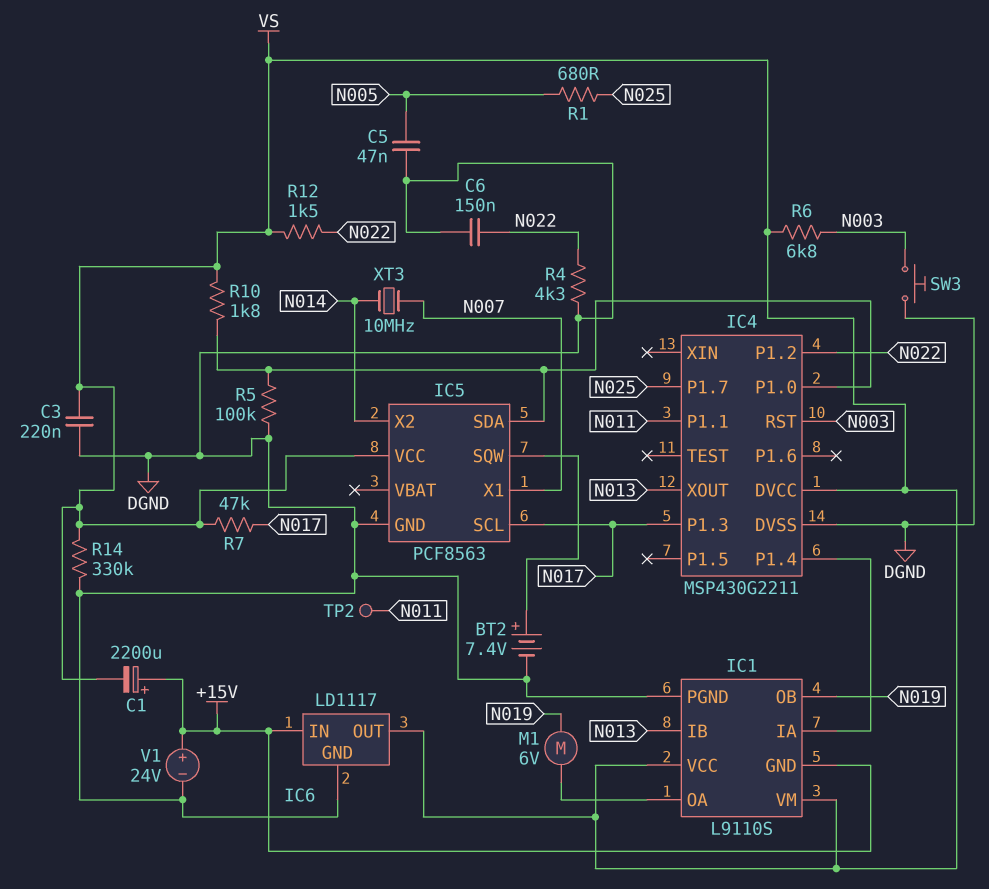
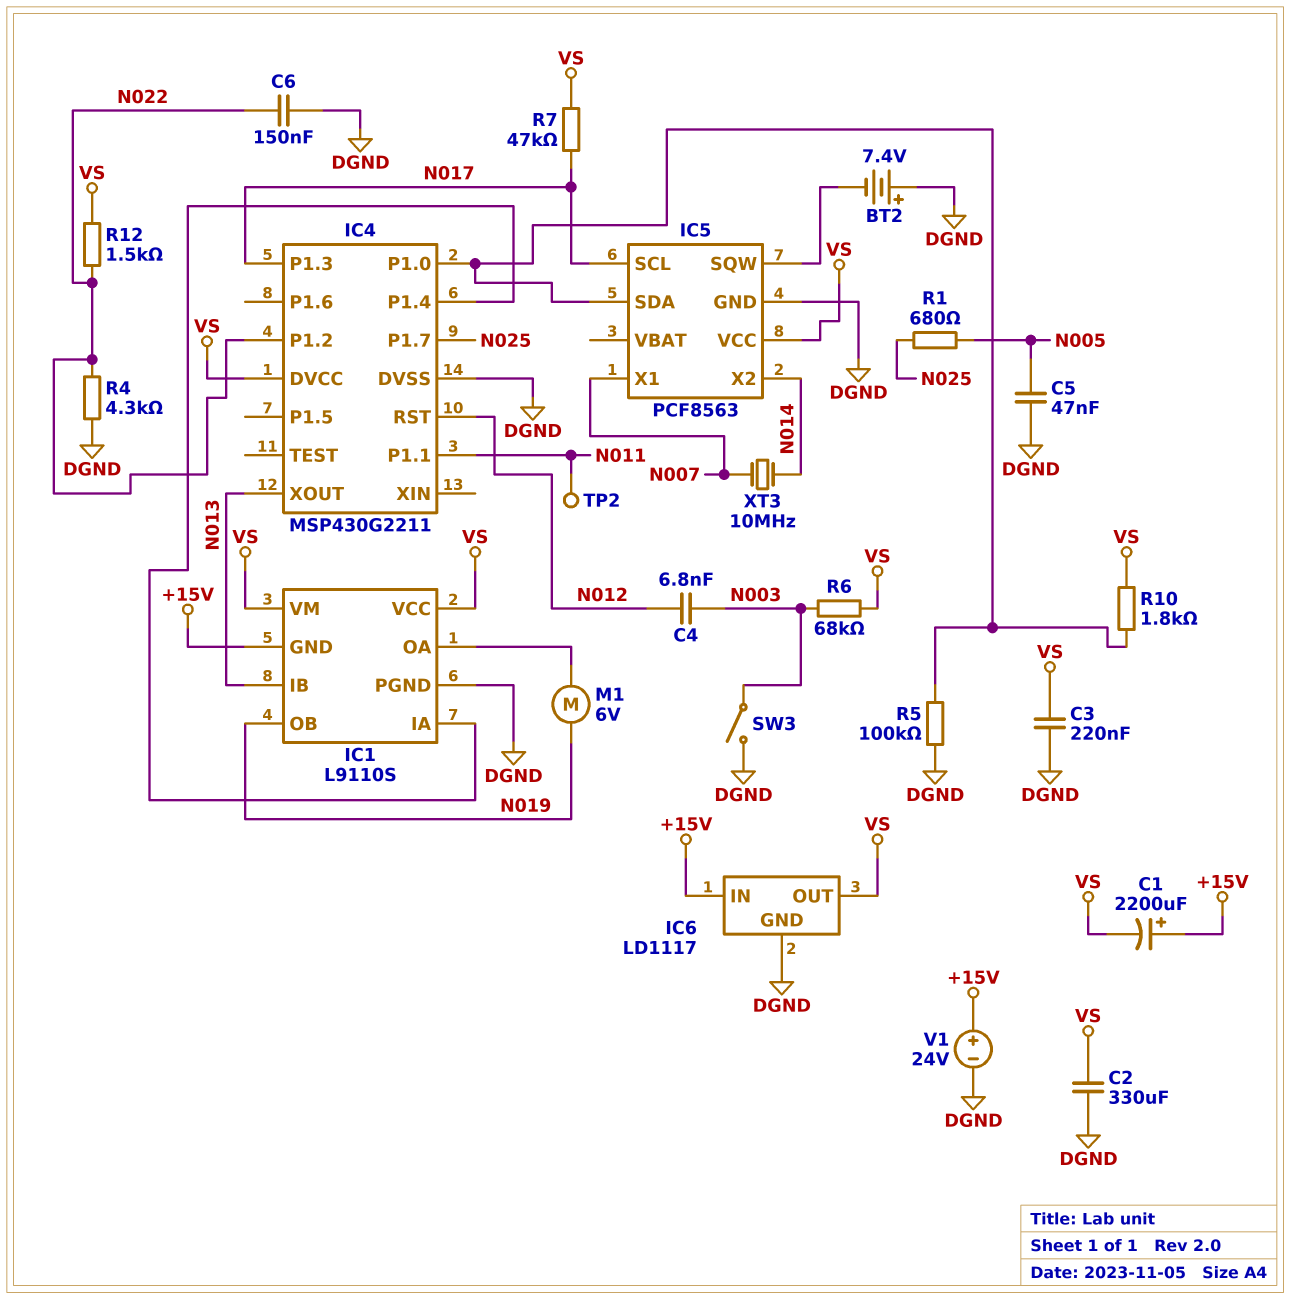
BT2: 7.4V (plus IC5/SQW, minus DGND) -> 7.4V (plus DGND, minus IC5/SQW)
C2: none -> 330uF (DGND, VS)
C4: none -> 6.8nF (N003, N012)
IC4 pin RST: N003 -> N012
R6: 6.8k (N003, VS) -> 68k (N003, VS)
R14: 330k (DGND, VS) -> none
SW3: button (DGND, N003) -> switch (DGND, N003)

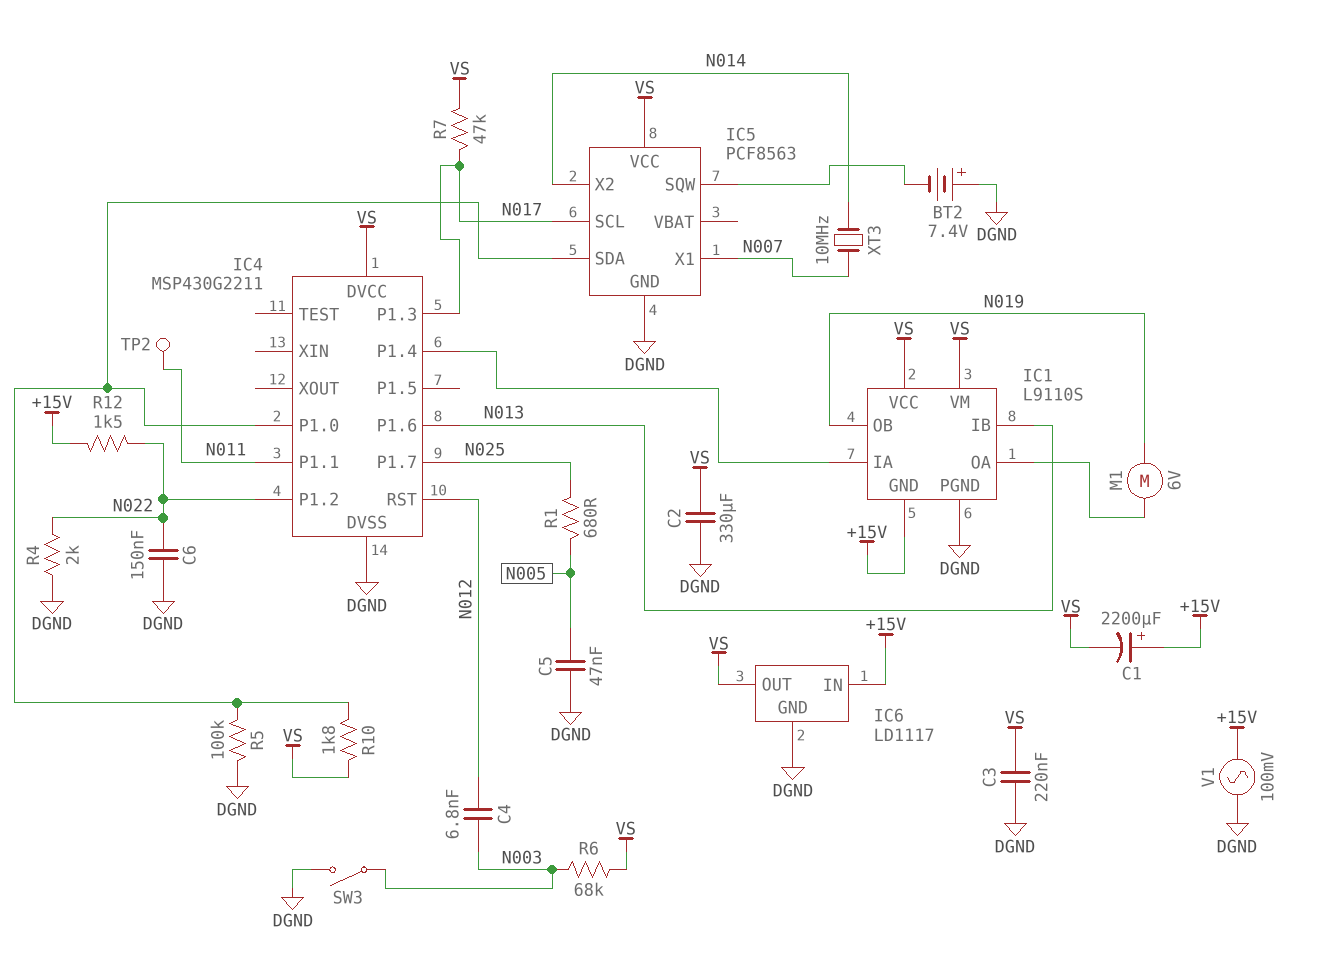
IC4 pin P1.6: none -> N013
IC4 pin XOUT: N013 -> none
R4: 4.3k (DGND, N022) -> 2k (DGND, N022)
R12: 1.5k (N022, VS) -> 1.5k (+15V, N022)
V1: 24V (plus +15V, minus DGND) -> AC 100mV (+15V, DGND)

